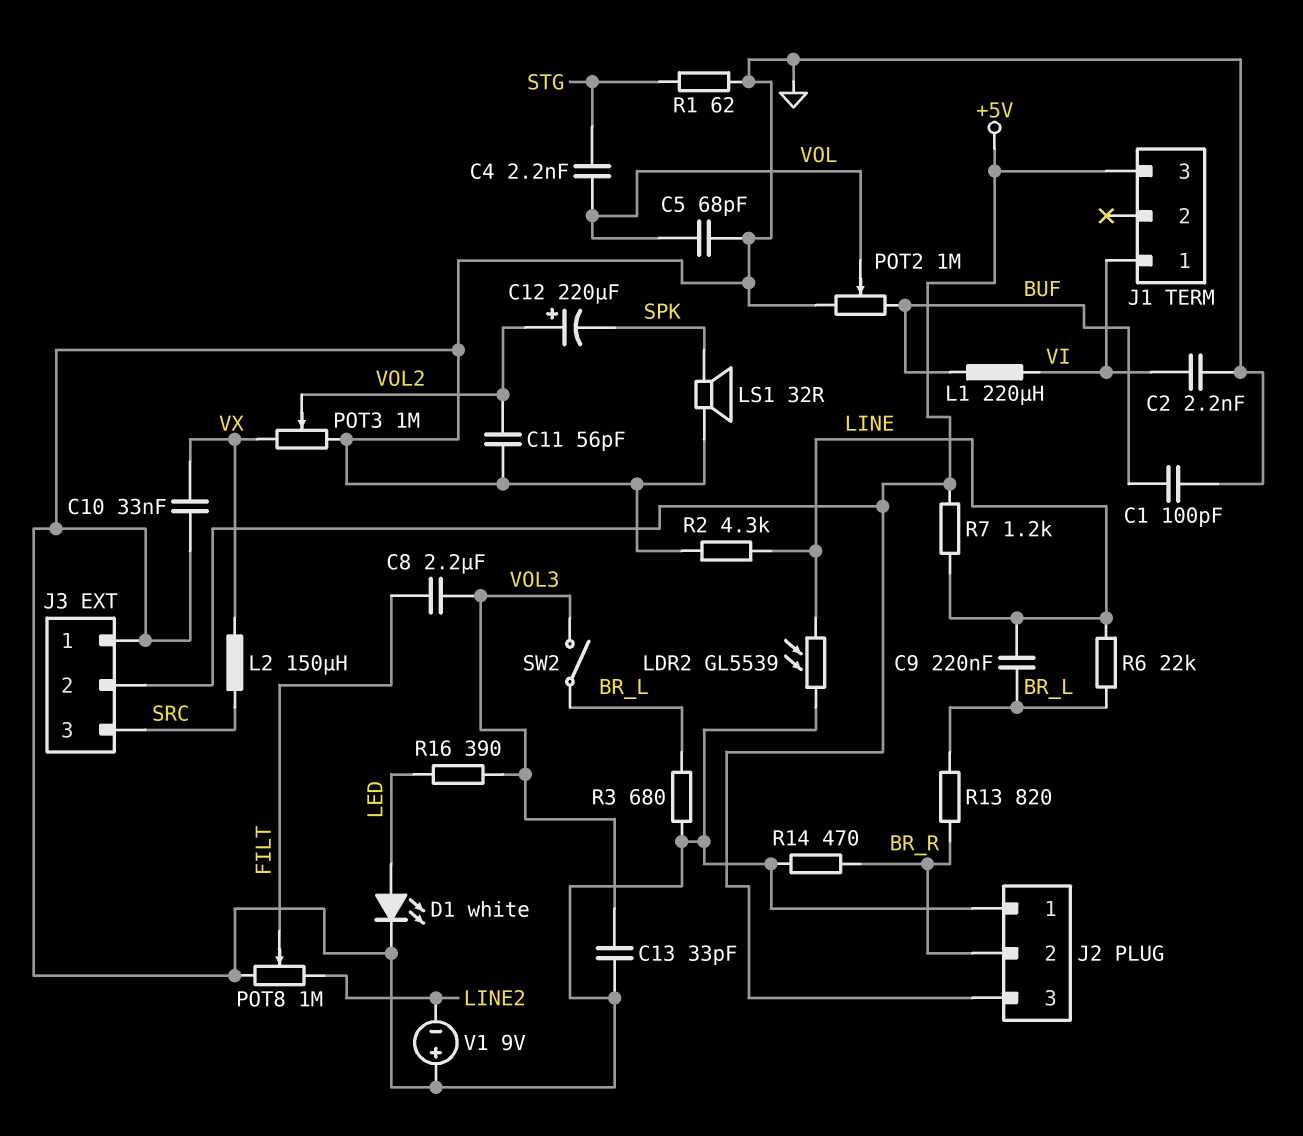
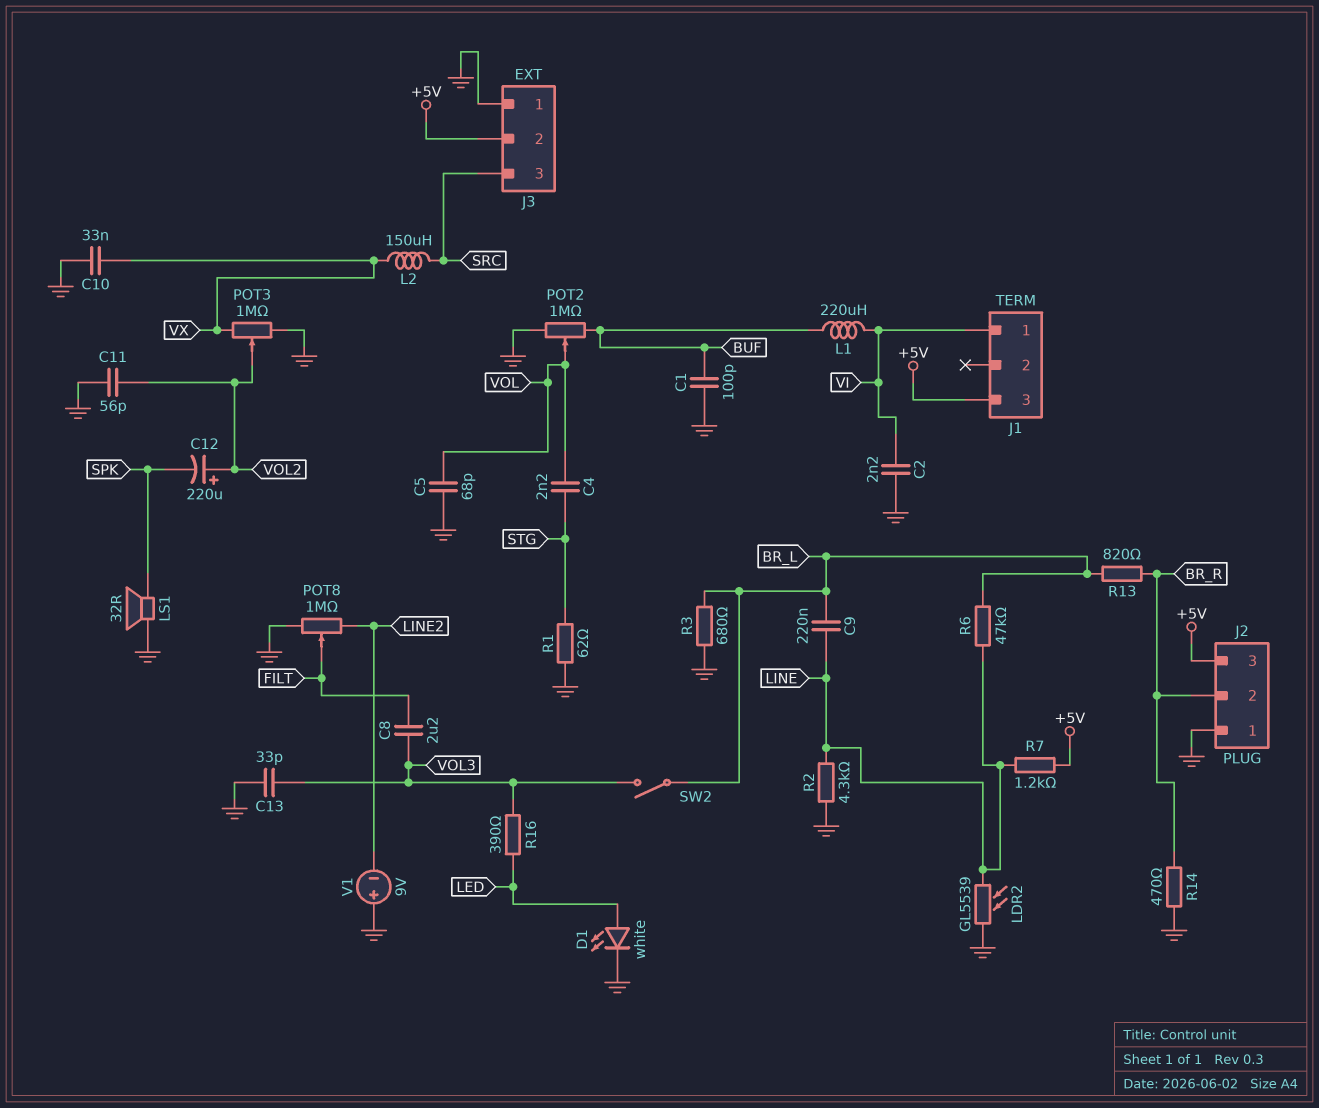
R6: 22k (BR_L, LINE) -> 47k (BR_L, LINE)

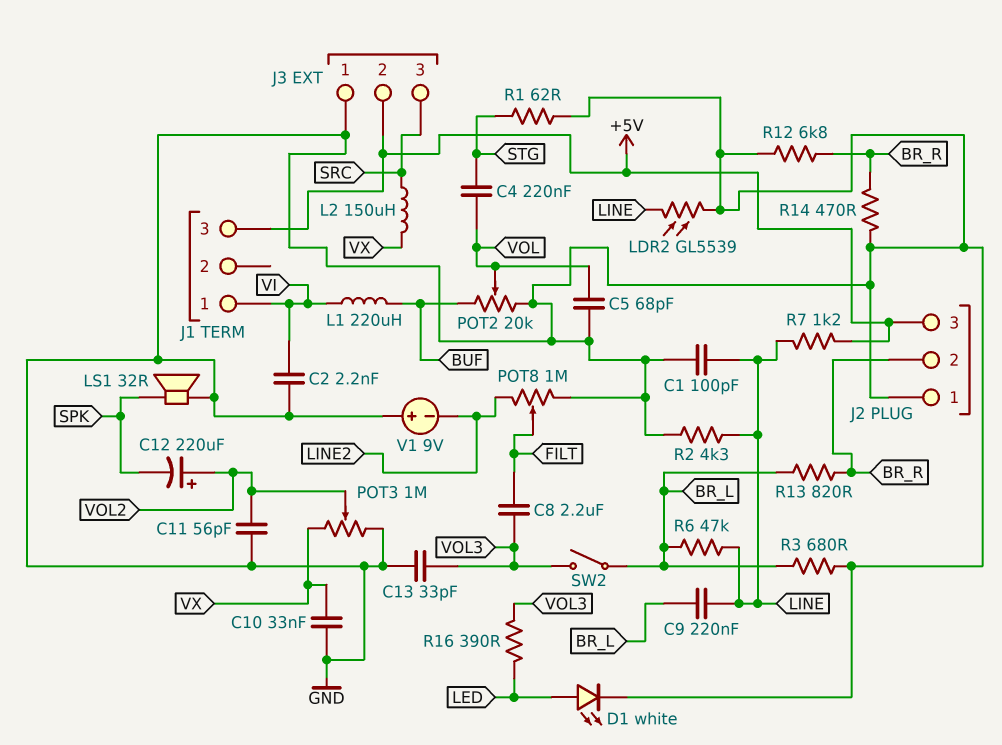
C1: 100pF (BUF, GND) -> 100pF (GND, LINE)
C4: 2.2nF (STG, VOL) -> 220nF (STG, VOL)
POT2: 1M (BUF, GND, wiper VOL) -> 20k (BUF, GND, wiper VOL)
R12: none -> 6.8k (BR_R, GND)

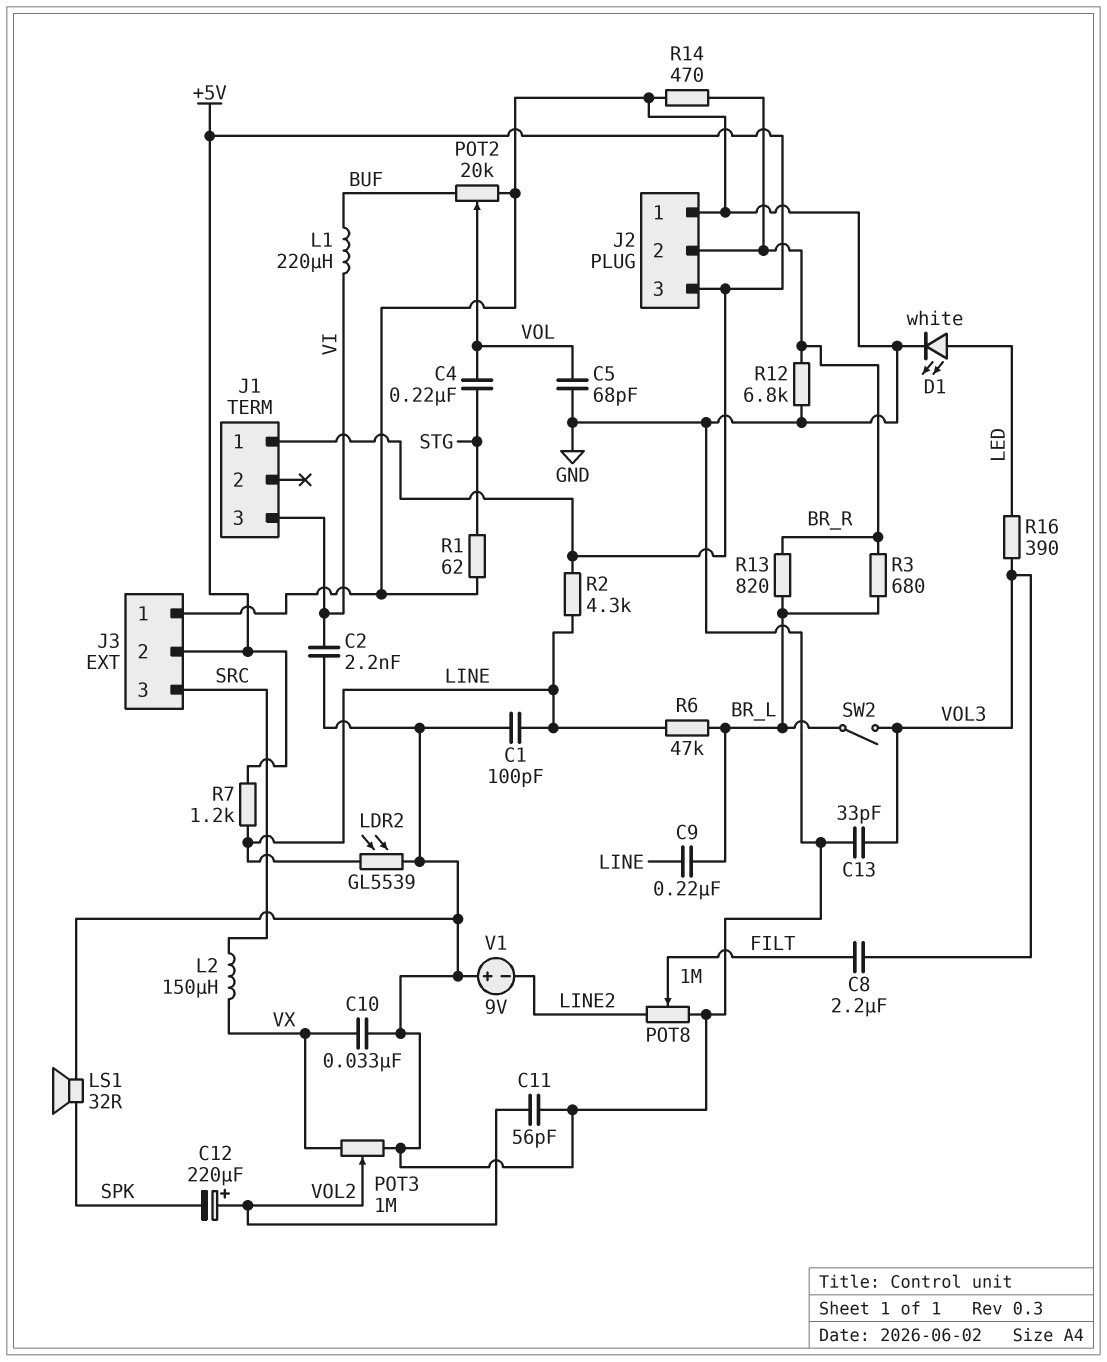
J1 pin 1: VI -> +5V
J1 pin 3: +5V -> VI
R2: 4.3k (GND, LINE) -> 4.3k (+5V, LINE)
R3: 680 (BR_L, GND) -> 680 (BR_L, BR_R)

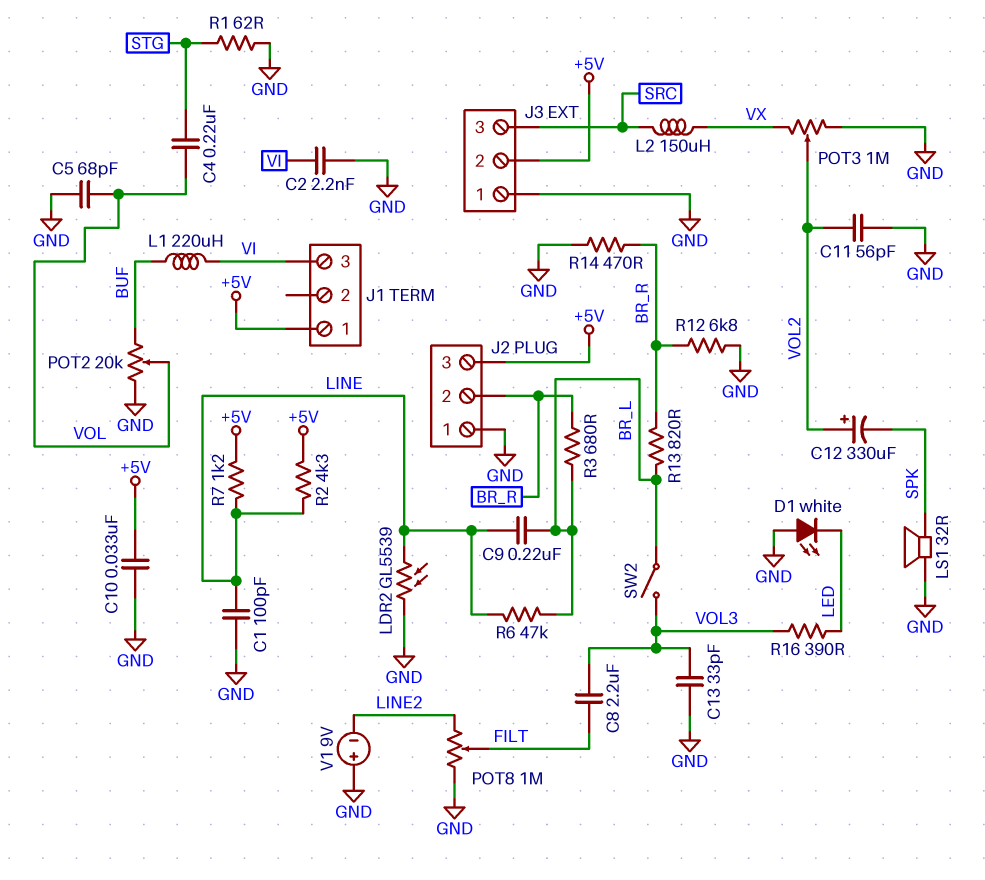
C10: 33nF (GND, VX) -> 33nF (+5V, GND)
C12: 220uF (plus VOL2, minus SPK) -> 330uF (plus VOL2, minus SPK)
D1: LED white (A LED, K GND) -> LED white (A GND, K LED)

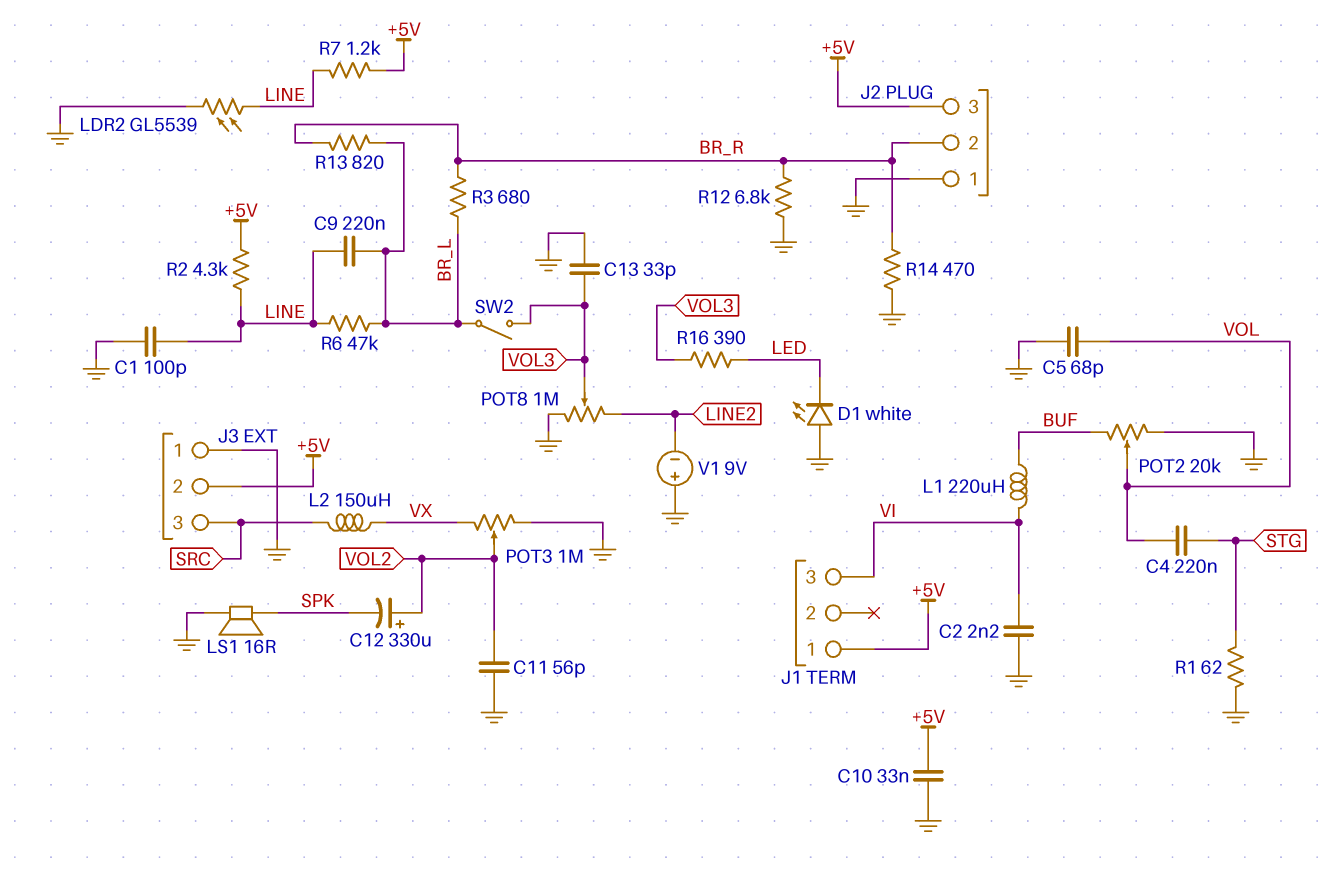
C8: 2.2uF (FILT, VOL3) -> none
LS1: speaker 32R (GND, SPK) -> speaker 16R (GND, SPK)
POT8: 1M (GND, LINE2, wiper FILT) -> 1M (GND, LINE2, wiper VOL3)

